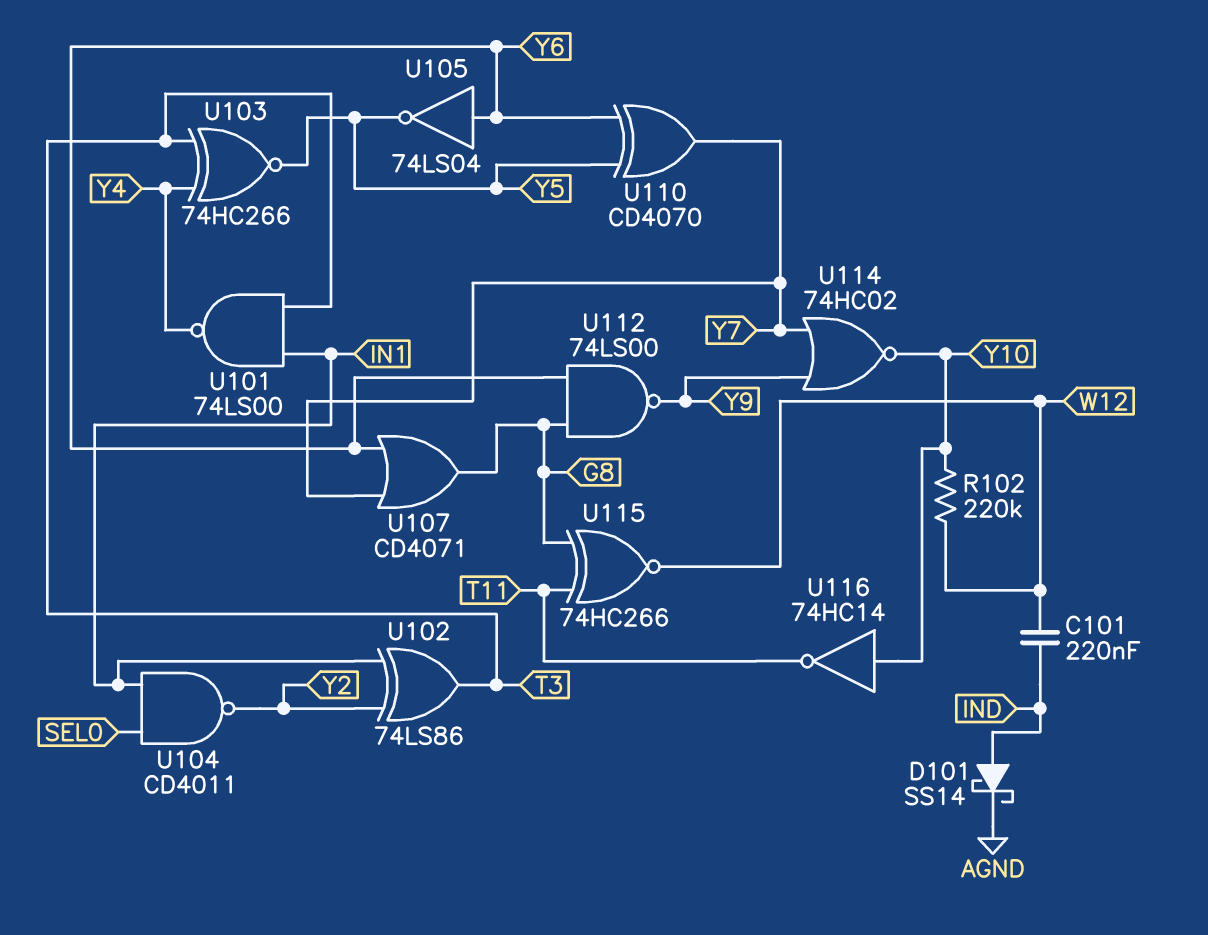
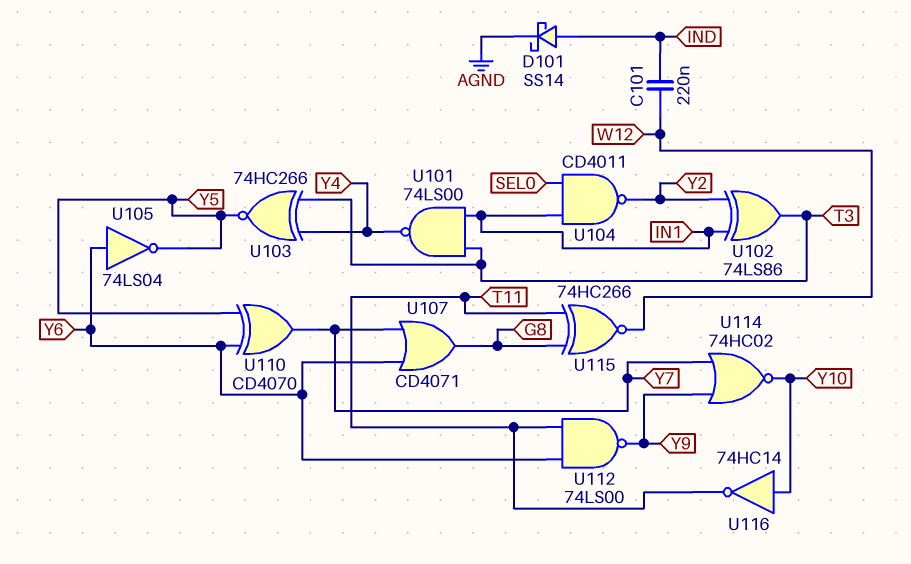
R102: 220k (W12, Y10) -> none
U112: NAND 74LS00 (in G8, in Y6, out Y9) -> NAND 74LS00 (in T11, in Y6, out Y9)

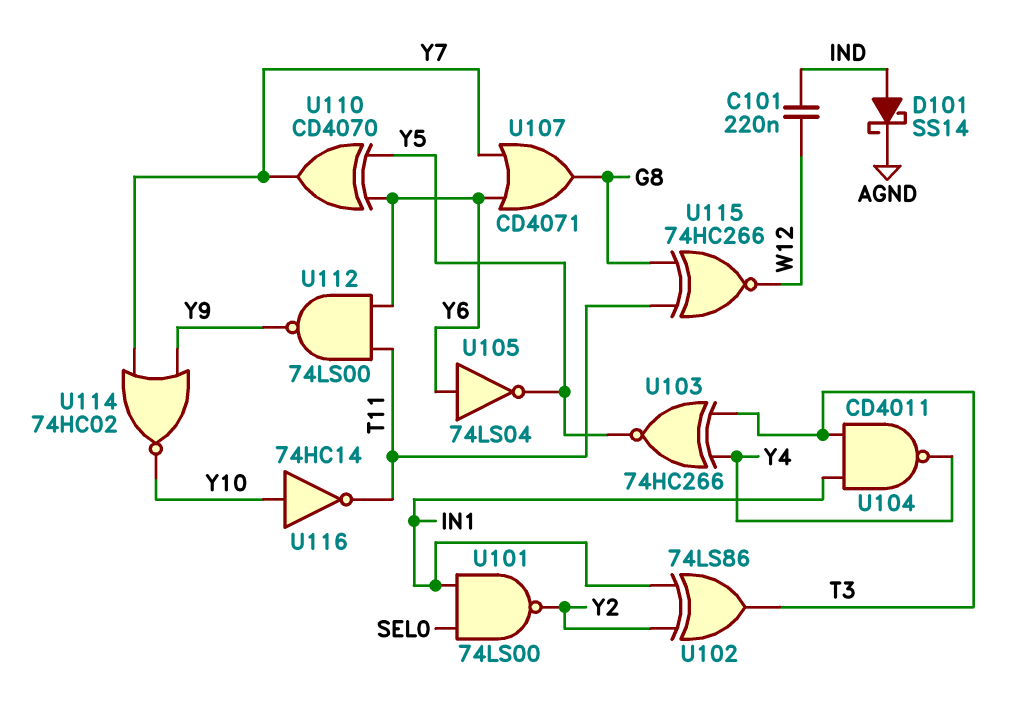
U101: NAND 74LS00 (in IN1, in T3, out Y4) -> NAND 74LS00 (in IN1, in SEL0, out Y2)
U104: NAND CD4011 (in IN1, in SEL0, out Y2) -> NAND CD4011 (in IN1, in T3, out Y4)

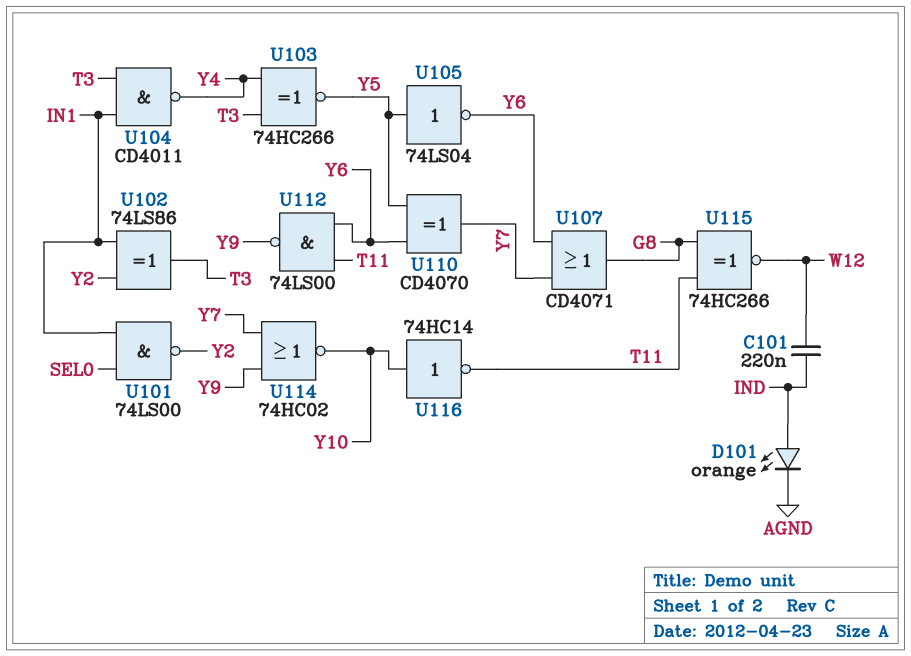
D101: schottky SS14 (A IND, K AGND) -> LED orange (A IND, K AGND)
U105: NOT 74LS04 (in Y6, out Y5) -> NOT 74LS04 (in Y5, out Y6)

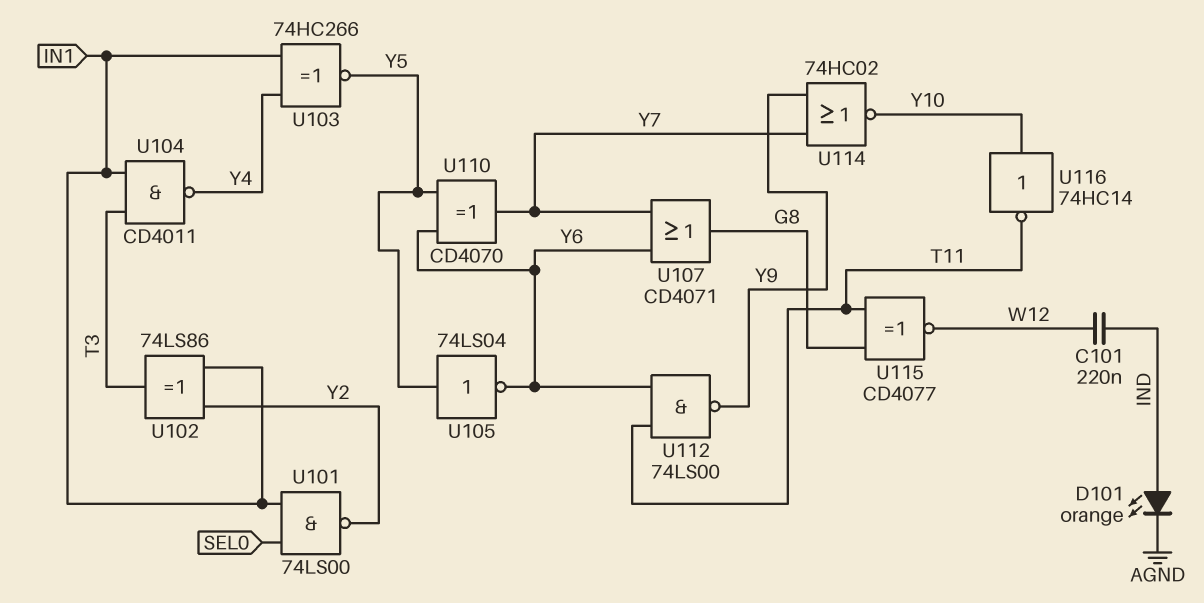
U103: XNOR 74HC266 (in T3, in Y4, out Y5) -> XNOR 74HC266 (in IN1, in Y4, out Y5)
U115: XNOR 74HC266 (in G8, in T11, out W12) -> XNOR CD4077 (in G8, in T11, out W12)

